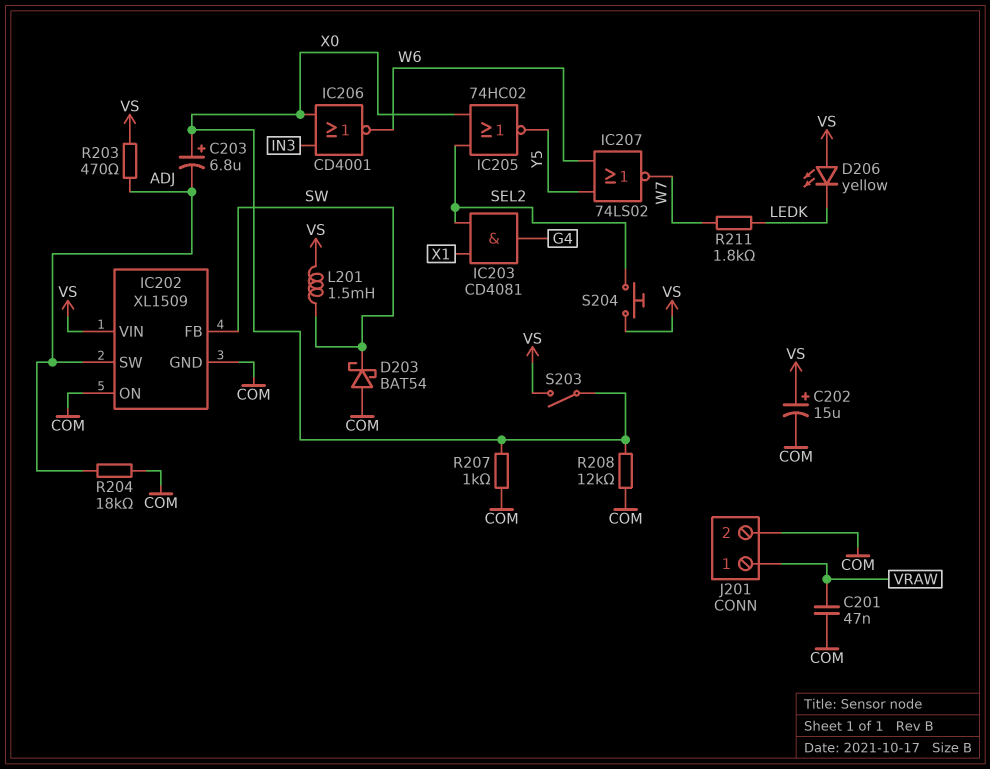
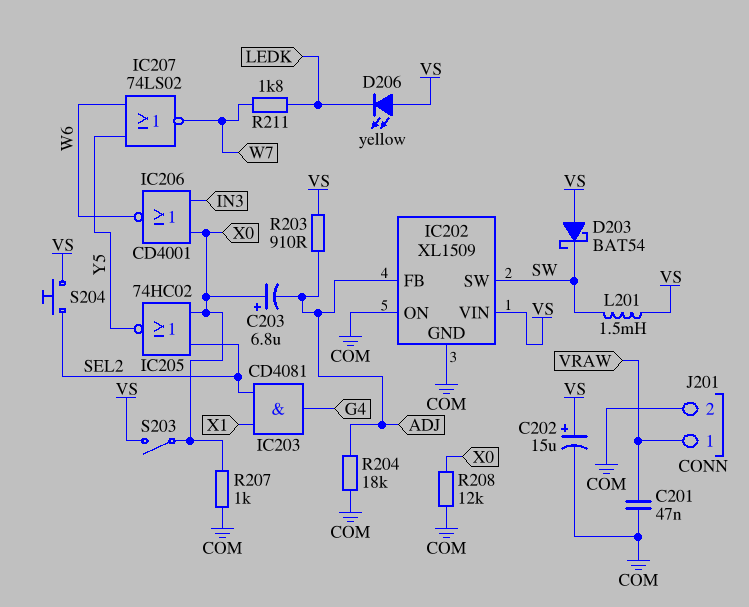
D203: schottky BAT54 (A COM, K SW) -> schottky BAT54 (A VS, K SW)
IC202 pin FB: SW -> ADJ
IC202 pin SW: ADJ -> SW
R203: 470 (ADJ, VS) -> 910 (ADJ, VS)

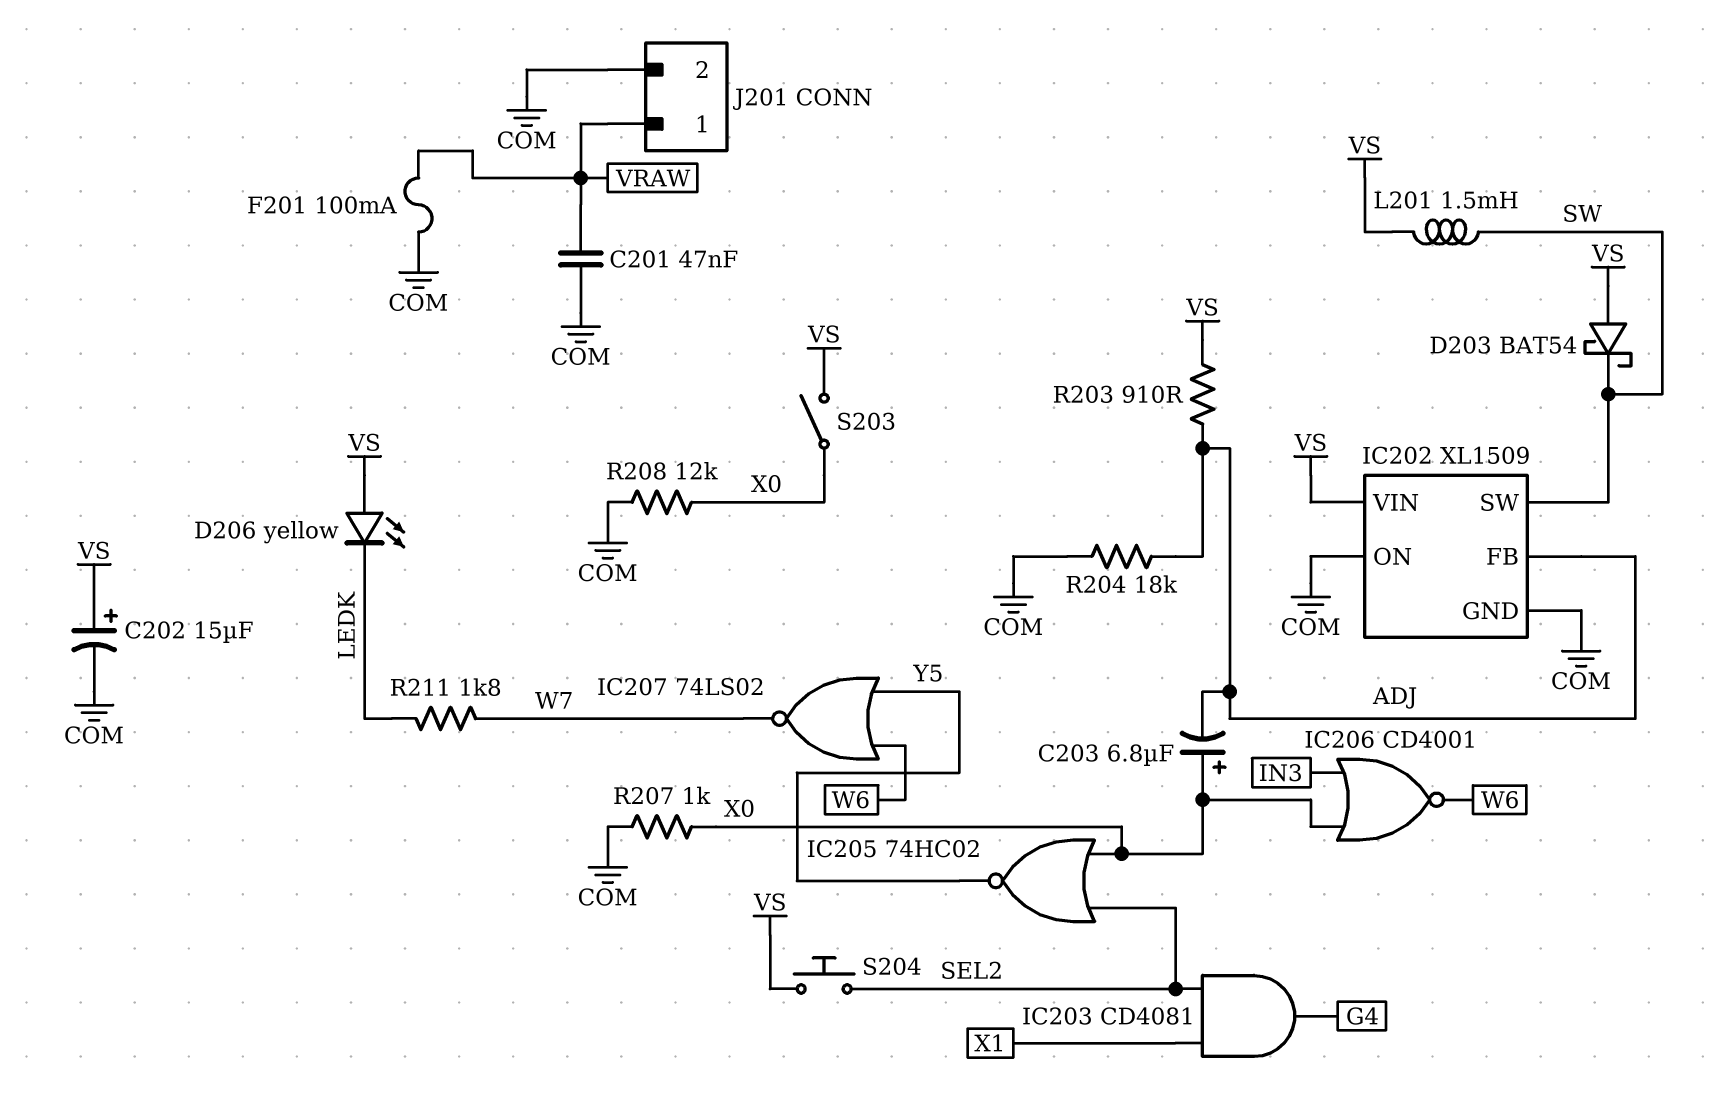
F201: none -> 100mA (COM, VRAW)

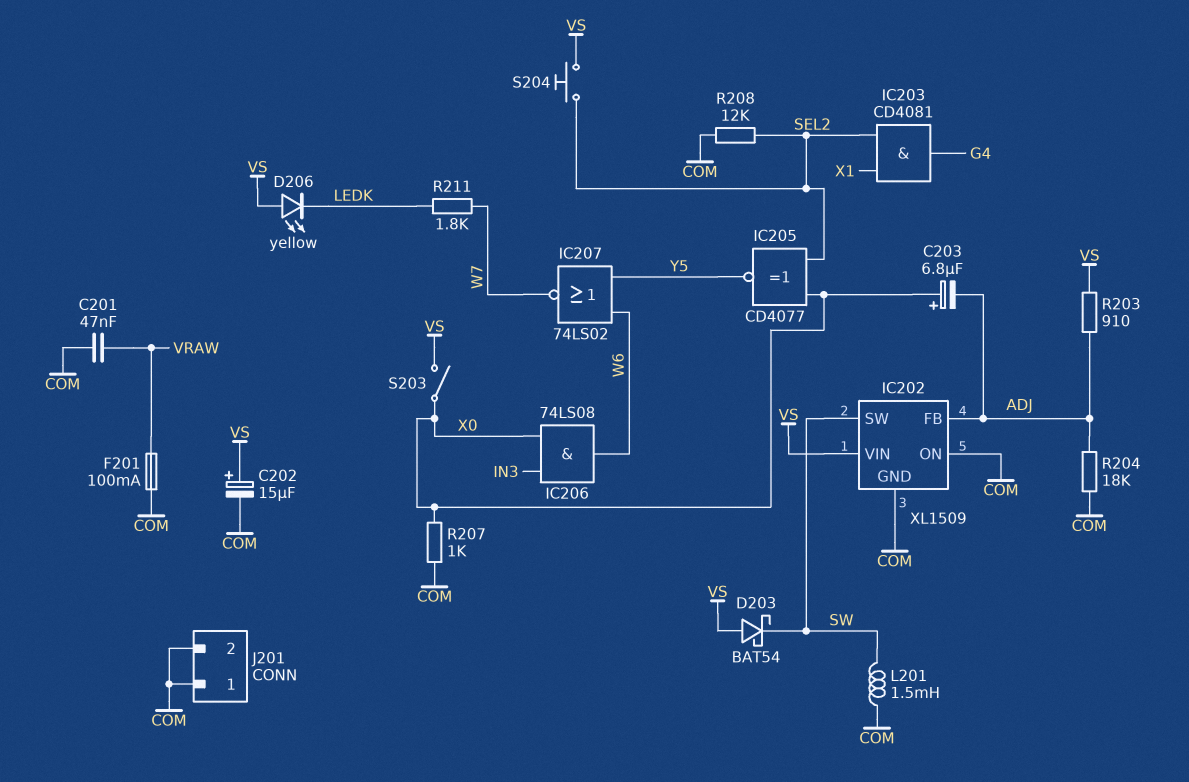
IC205: NOR 74HC02 (in SEL2, in X0, out Y5) -> XNOR CD4077 (in SEL2, in X0, out Y5)
IC206: NOR CD4001 (in IN3, in X0, out W6) -> AND 74LS08 (in IN3, in X0, out W6)
J201 pin 1: VRAW -> COM
L201: 1.5mH (SW, VS) -> 1.5mH (COM, SW)
R208: 12k (COM, X0) -> 12k (COM, SEL2)

